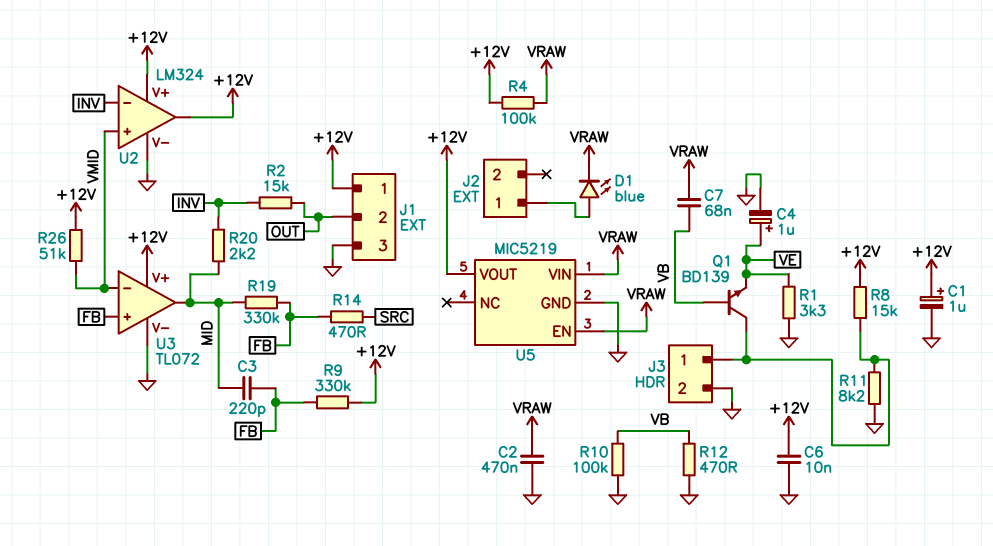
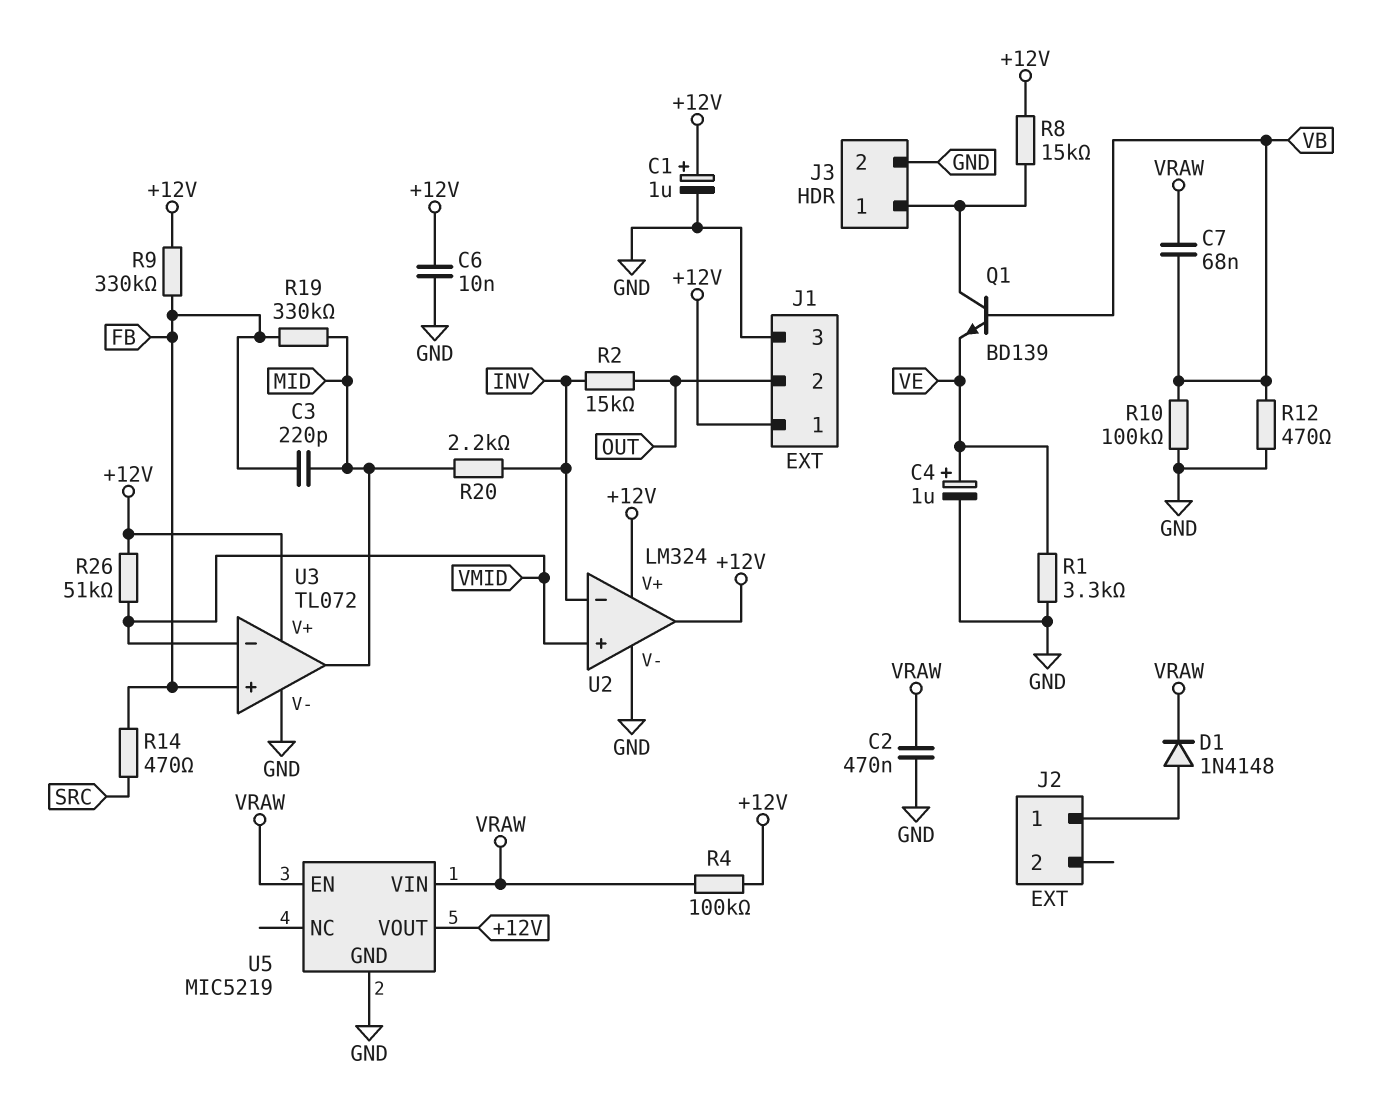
D1: LED blue (A J2/1, K VRAW) -> diode 1N4148 (A J2/1, K VRAW)
R11: 8.2k (GND, J3/1) -> none

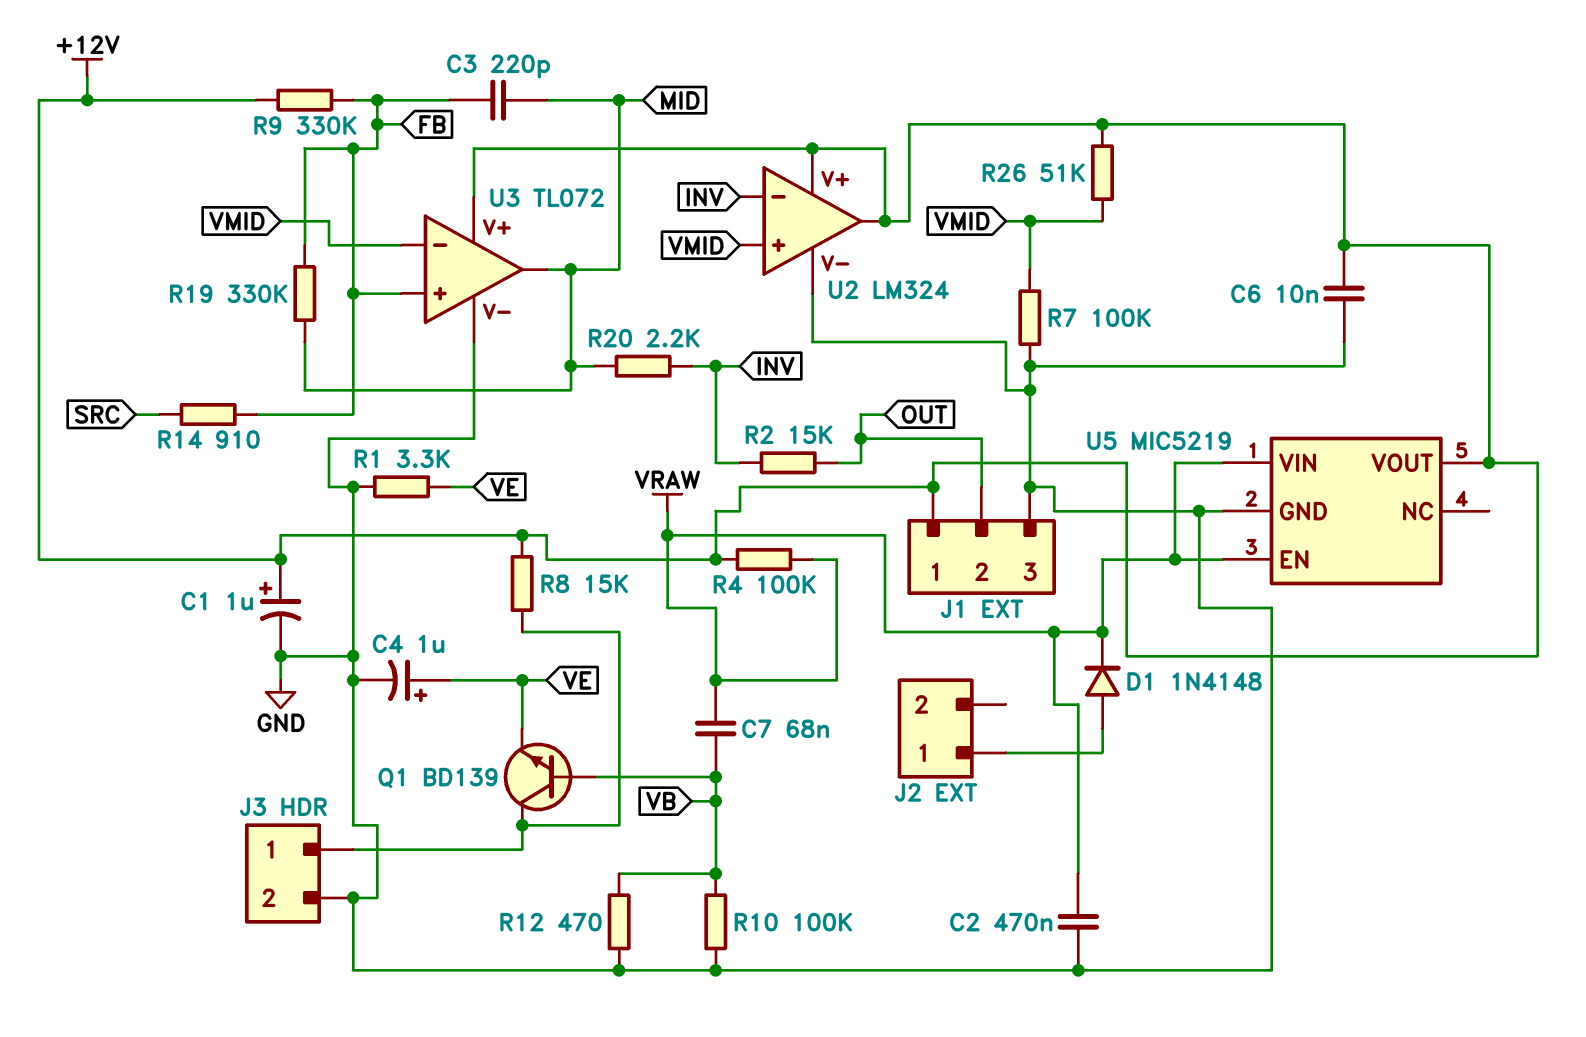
R7: none -> 100k (GND, VMID)
R14: 470 (FB, SRC) -> 910 (FB, SRC)

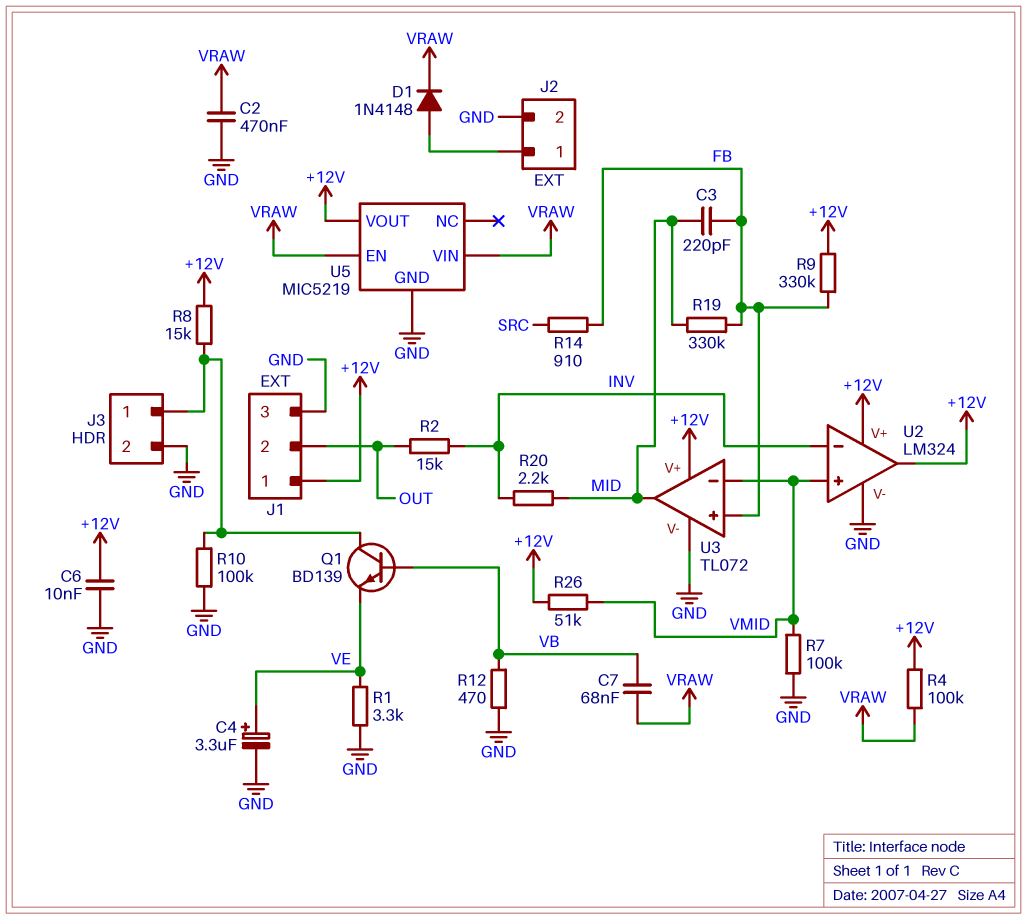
C1: 1uF (plus +12V, minus GND) -> none
C4: 1uF (plus VE, minus GND) -> 3.3uF (plus VE, minus GND)
J2 pin 2: none -> GND
R10: 100k (GND, VB) -> 100k (GND, J3/1)

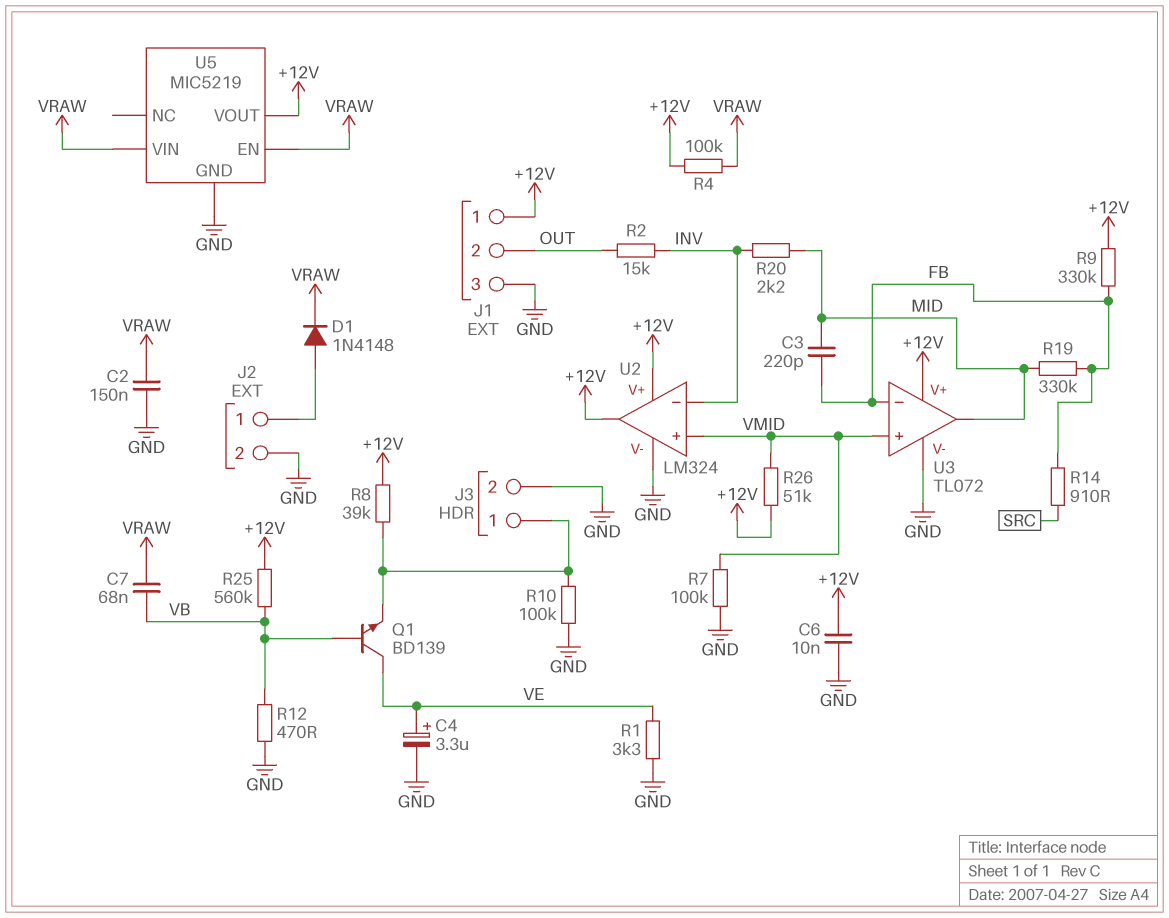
C2: 470nF (GND, VRAW) -> 150nF (GND, VRAW)
Q1: NPN BD139 (B VB, C J3/1, E VE) -> NPN BD139 (B VB, C VE, E J3/1)
R8: 15k (+12V, J3/1) -> 39k (+12V, J3/1)
R25: none -> 560k (+12V, VB)
U3 pin in+: FB -> VMID
U3 pin in-: VMID -> FB

